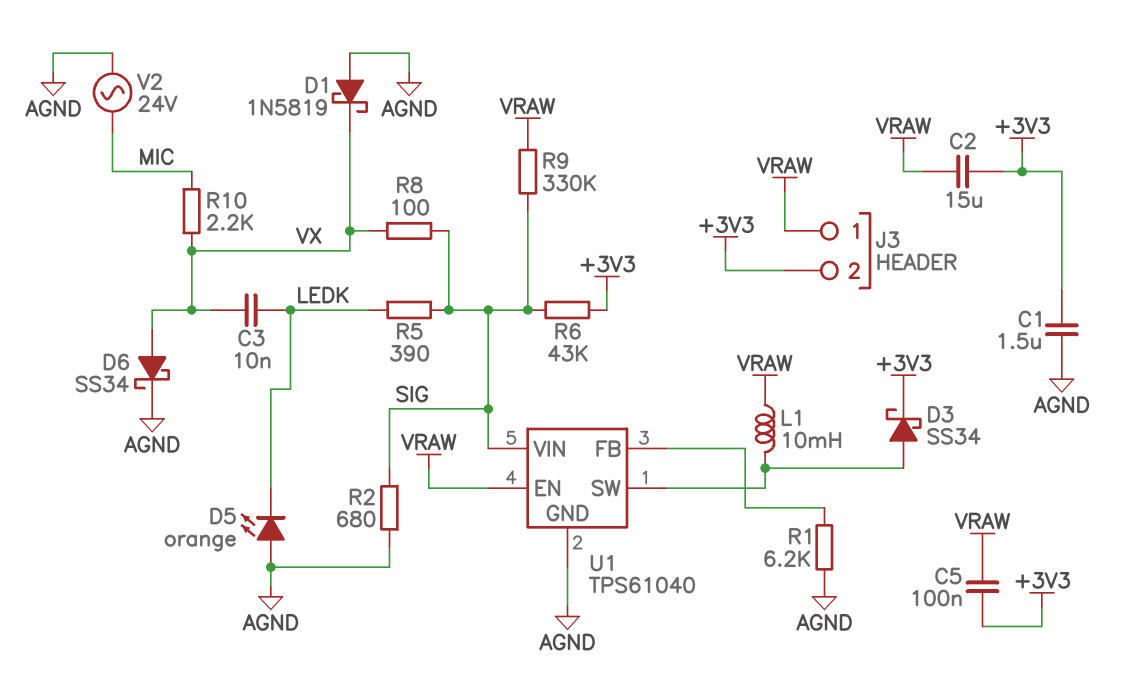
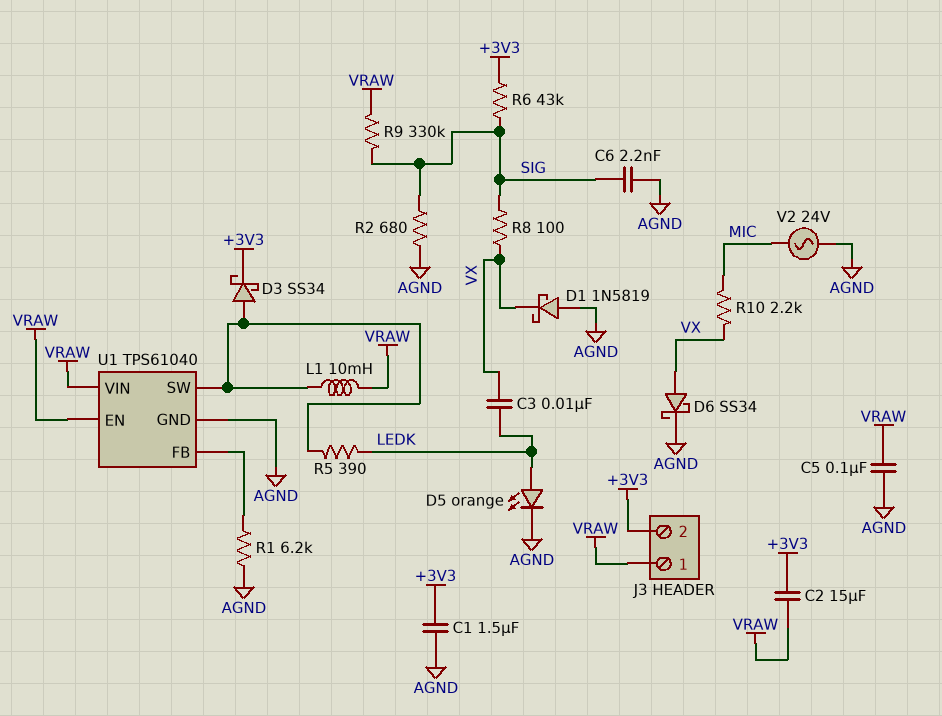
C5: 100nF (+3V3, VRAW) -> 100nF (AGND, VRAW)
C6: none -> 2.2nF (AGND, SIG)
D5: LED orange (A AGND, K LEDK) -> LED orange (A LEDK, K AGND)
R5: 390 (LEDK, SIG) -> 390 (LEDK, U1/SW)
U1 pin VIN: SIG -> VRAW

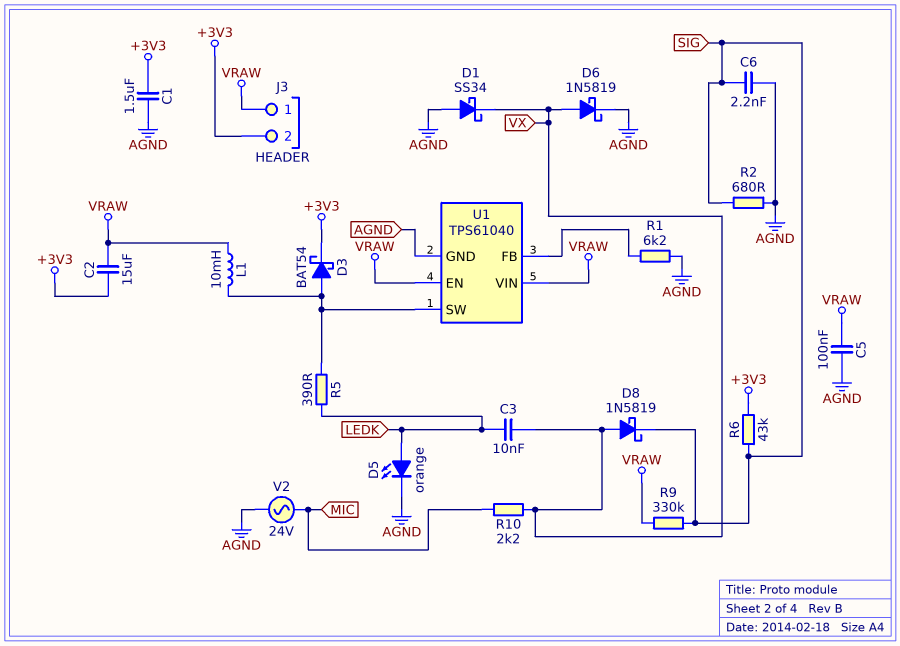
D1: schottky 1N5819 (A AGND, K VX) -> schottky SS34 (A AGND, K VX)
D3: schottky SS34 (A U1/SW, K +3V3) -> schottky BAT54 (A U1/SW, K +3V3)
D6: schottky SS34 (A VX, K AGND) -> schottky 1N5819 (A VX, K AGND)
D8: none -> schottky 1N5819 (A VX, K SIG)
R8: 100 (SIG, VX) -> none

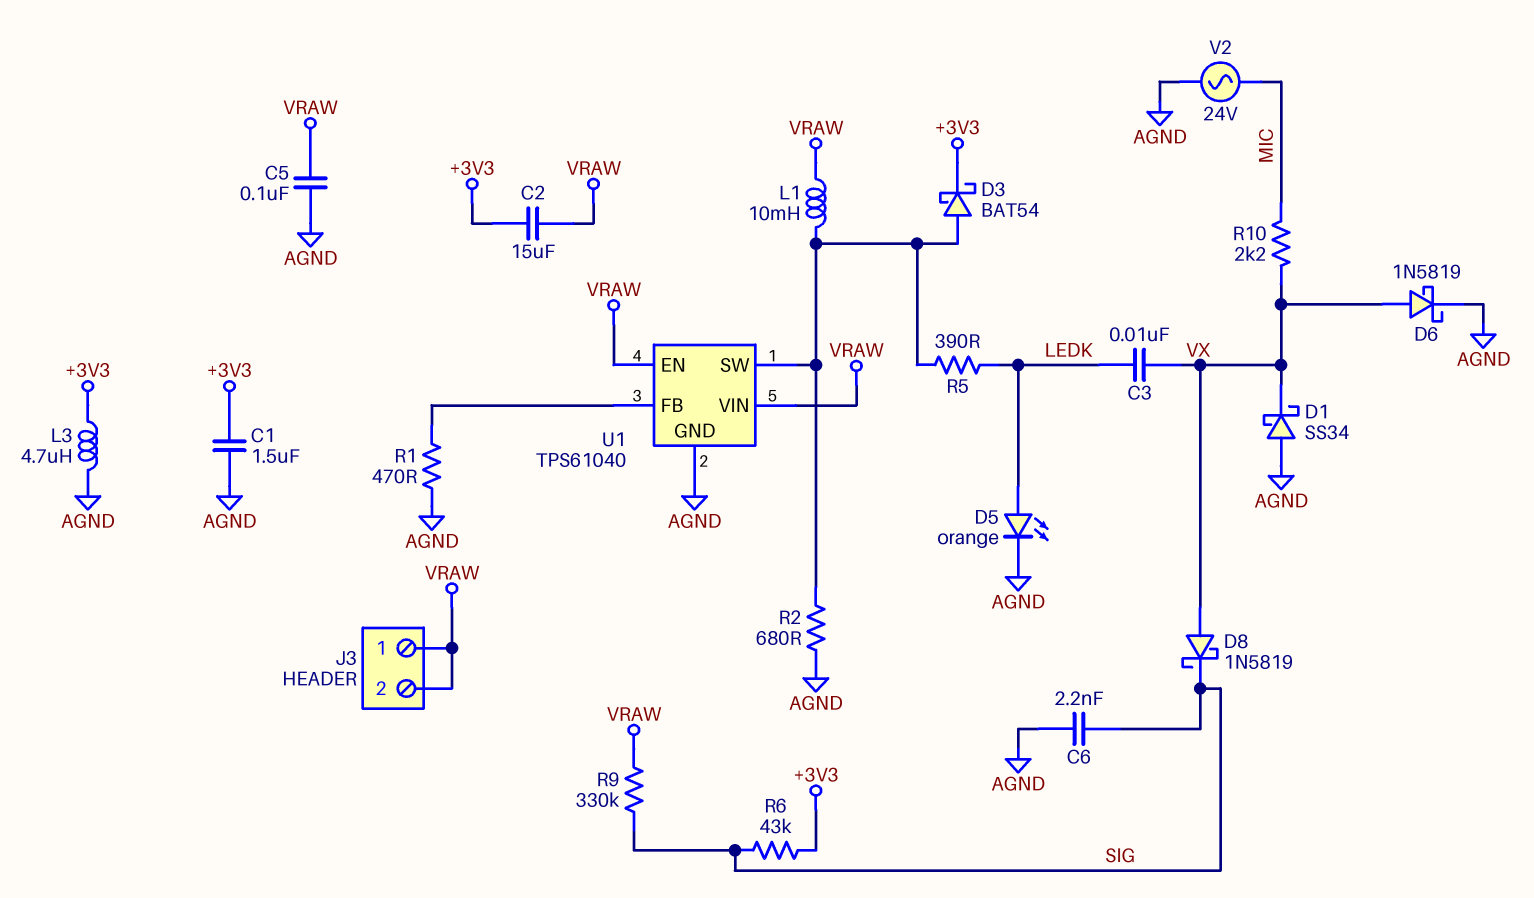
J3 pin 2: +3V3 -> VRAW
L3: none -> 4.7uH (+3V3, AGND)
R1: 6.2k (AGND, U1/FB) -> 470 (AGND, U1/FB)
R2: 680 (AGND, SIG) -> 680 (AGND, U1/SW)

